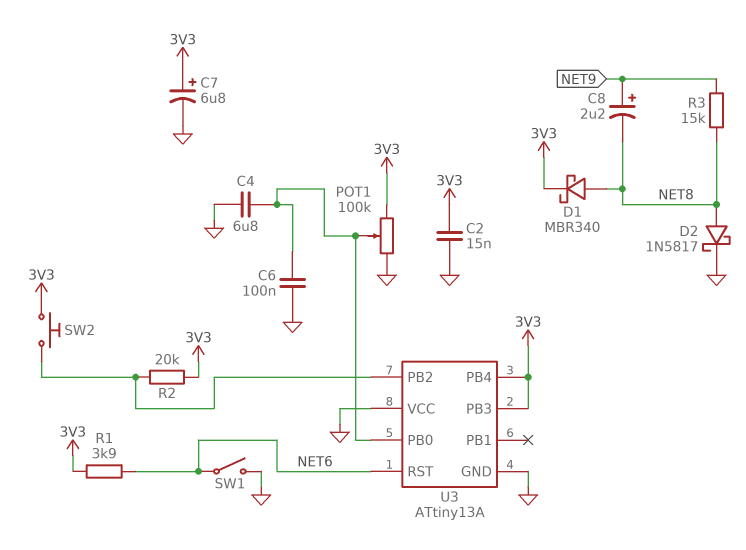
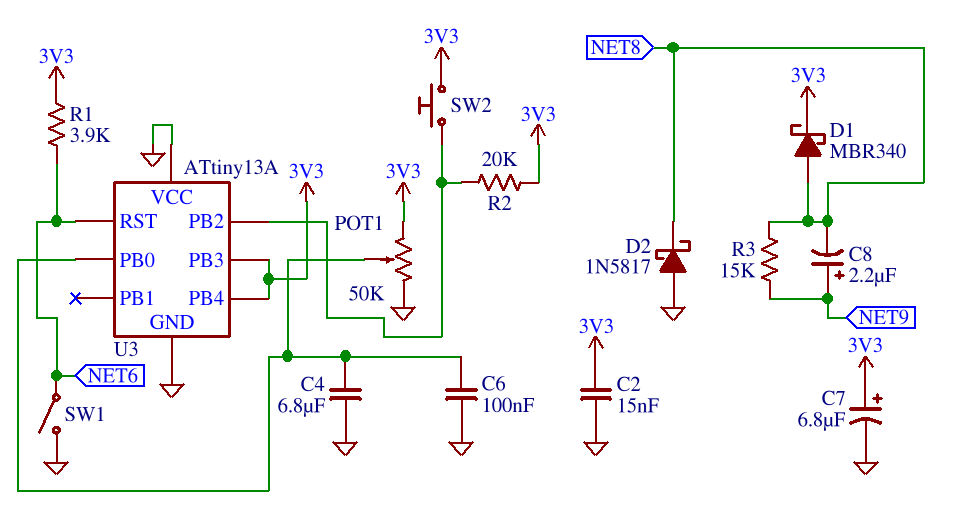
D2: schottky 1N5817 (A NET8, K GND) -> schottky 1N5817 (A GND, K NET8)
POT1: 100k (3V3, GND, wiper U3/PB0) -> 50k (3V3, GND, wiper U3/PB0)

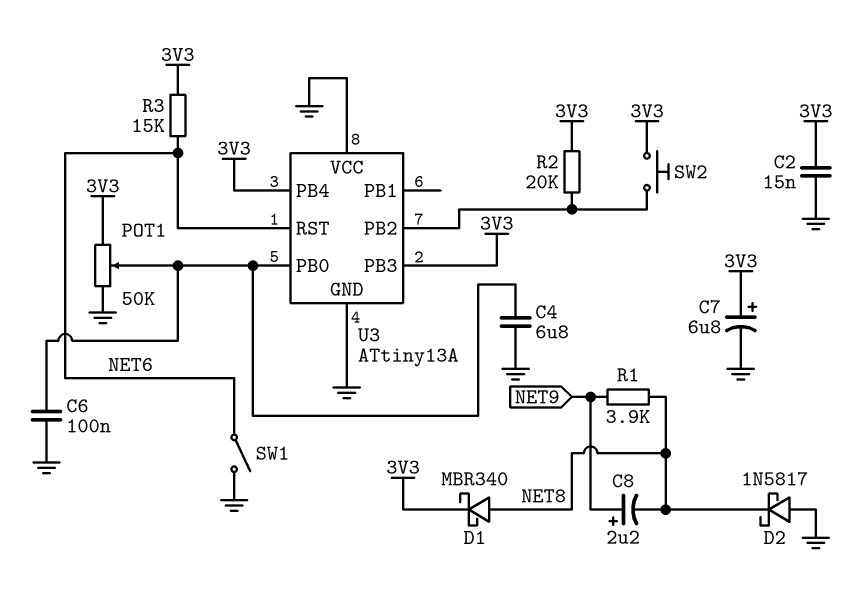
R1: 3.9k (3V3, NET6) -> 3.9k (NET8, NET9)
R3: 15k (NET8, NET9) -> 15k (3V3, NET6)

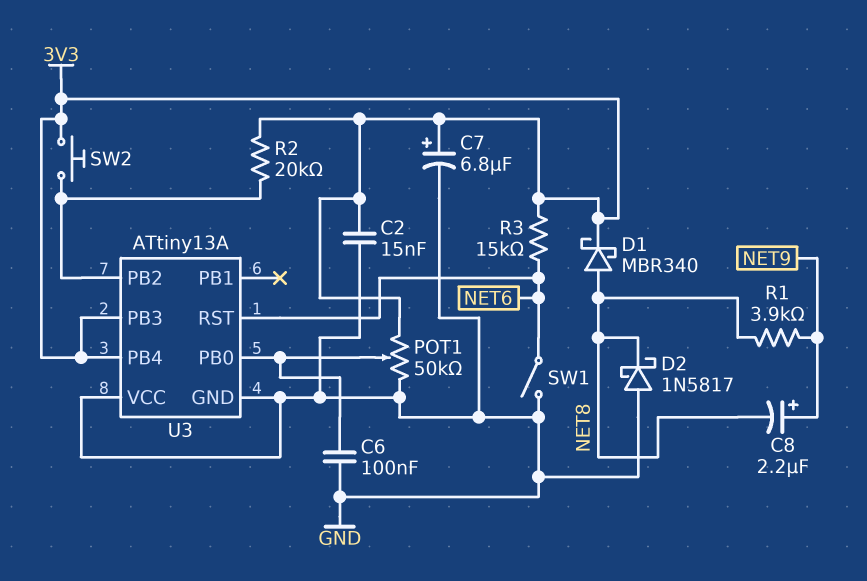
C4: 6.8uF (GND, U3/PB0) -> none

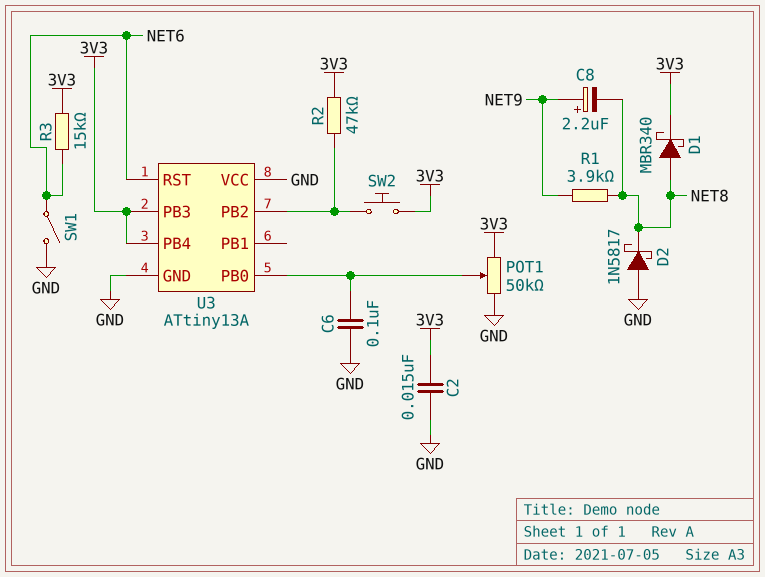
C7: 6.8uF (plus 3V3, minus GND) -> none
R2: 20k (3V3, U3/PB2) -> 47k (3V3, U3/PB2)

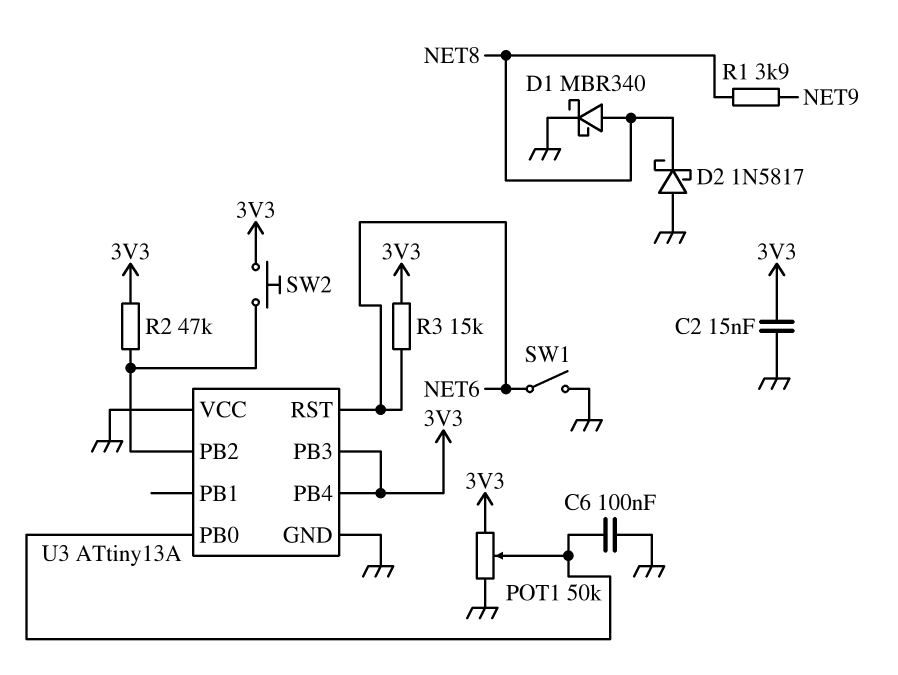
C8: 2.2uF (plus NET9, minus NET8) -> none
D1: schottky MBR340 (A NET8, K 3V3) -> schottky MBR340 (A NET8, K GND)

